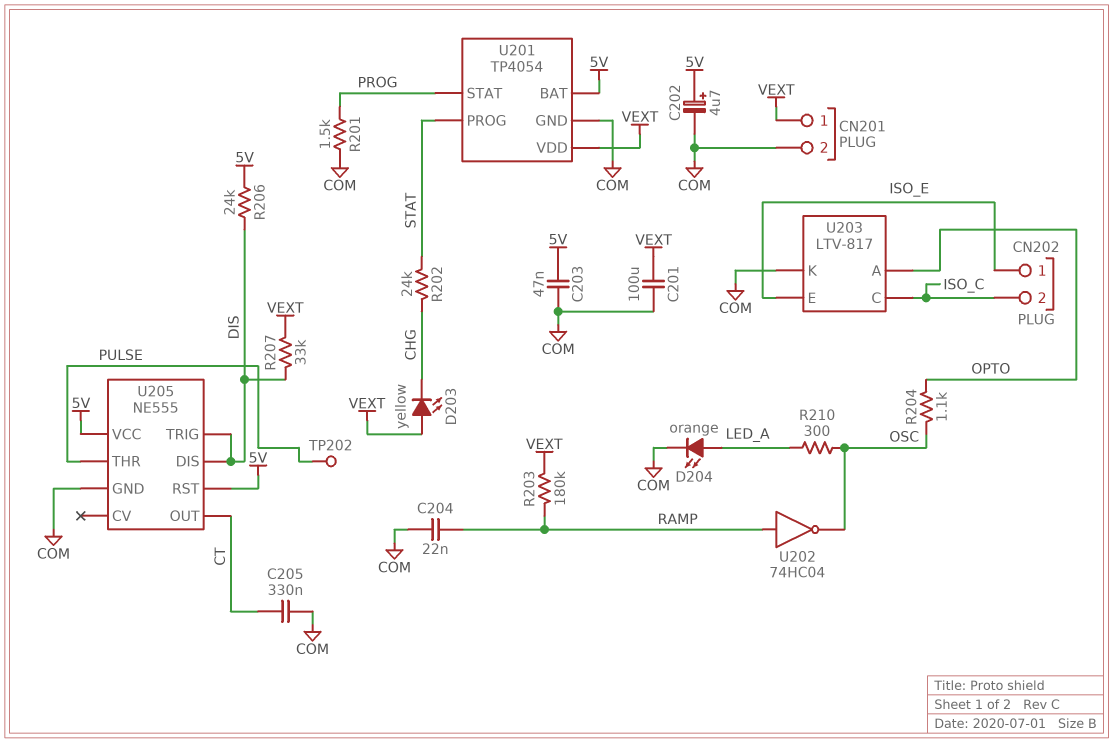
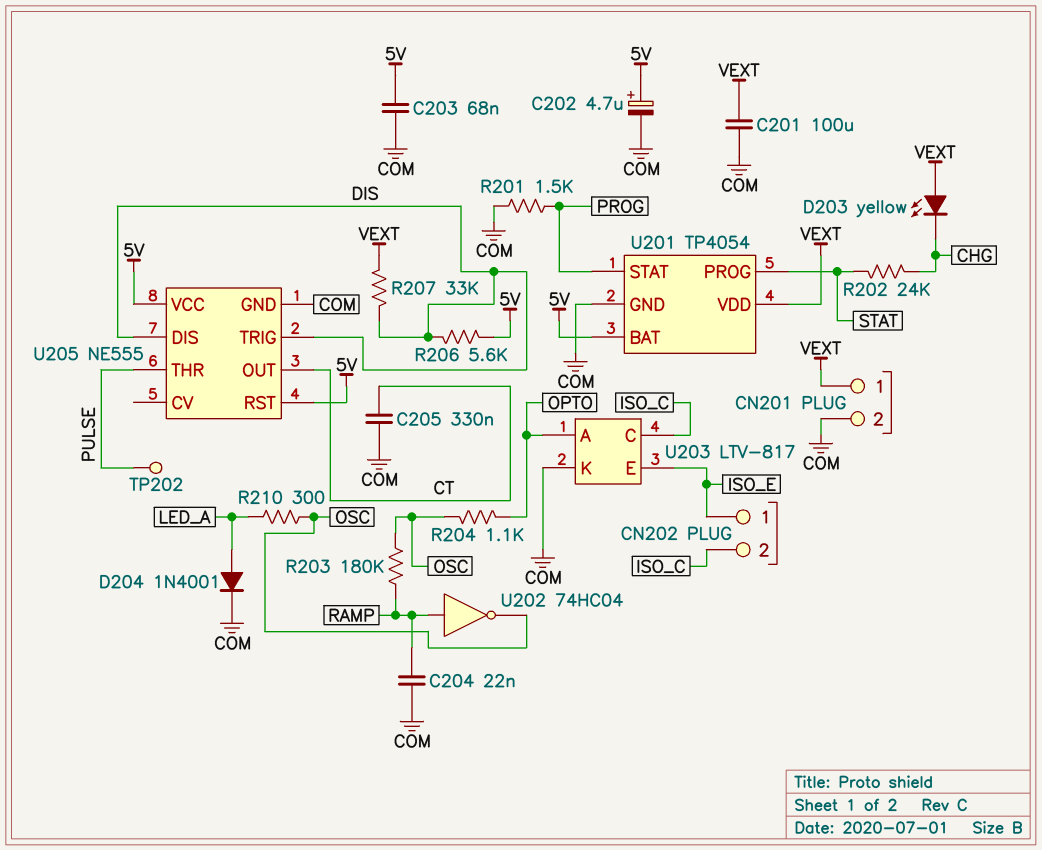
C203: 47nF (5V, COM) -> 68nF (5V, COM)
D204: LED orange (A LED_A, K COM) -> diode 1N4001 (A LED_A, K COM)
R203: 180k (RAMP, VEXT) -> 180k (OSC, RAMP)
R206: 24k (5V, DIS) -> 5.6k (5V, DIS)

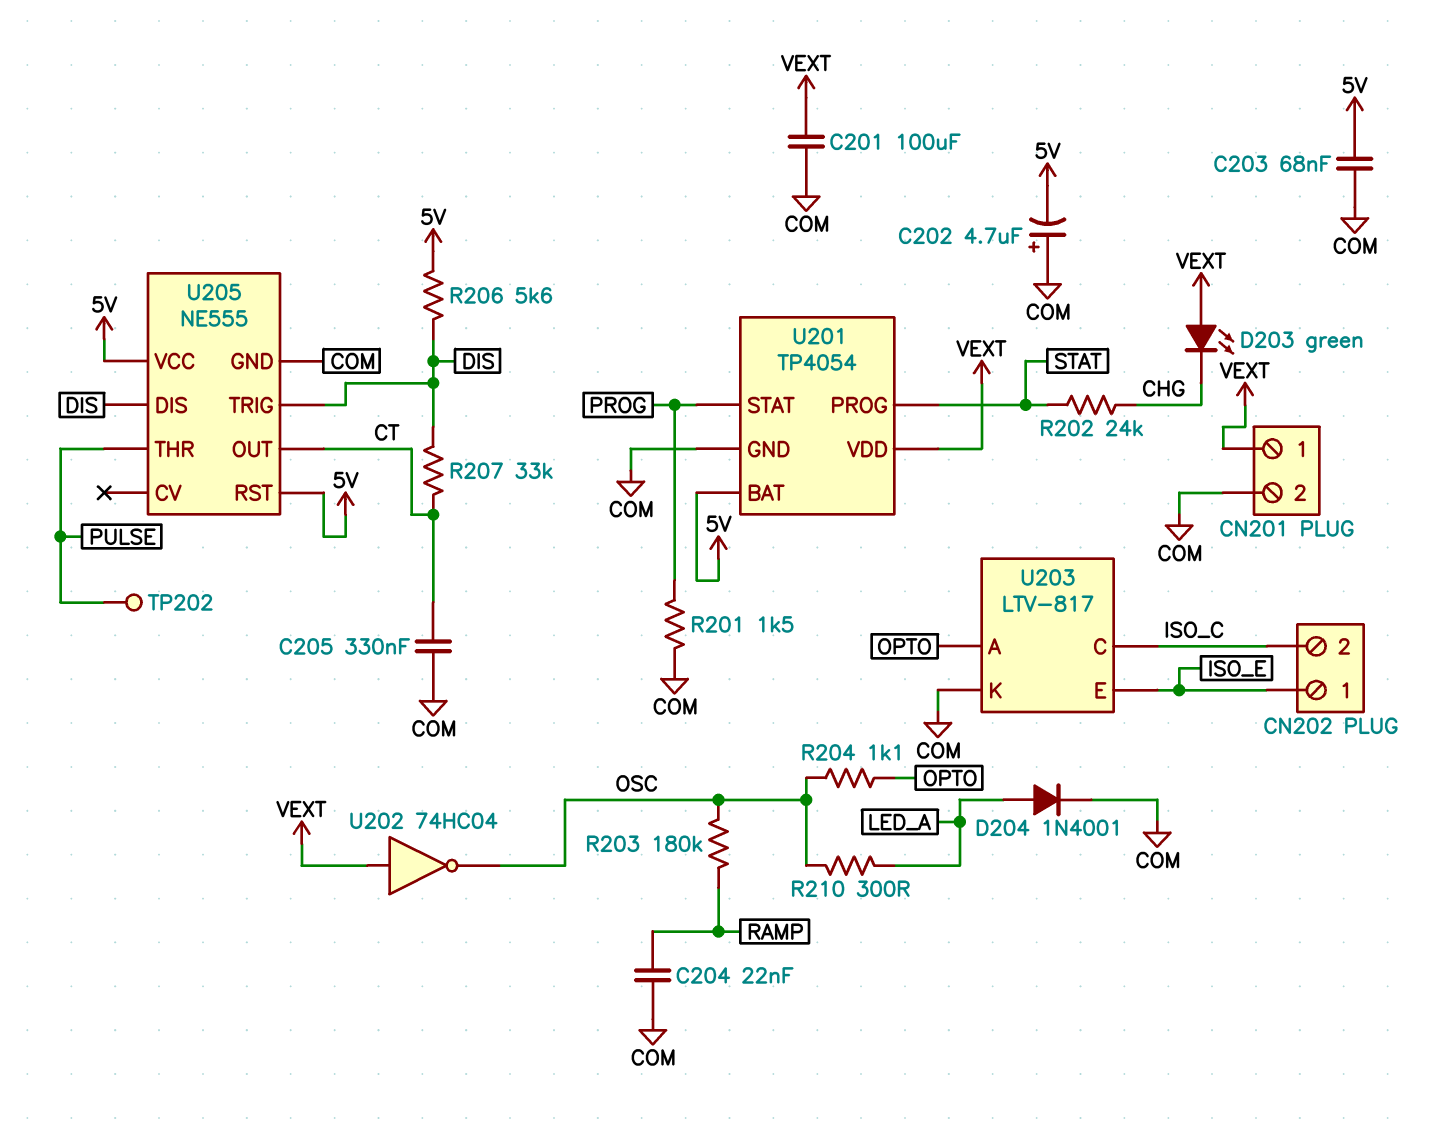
C202: 4.7uF (plus 5V, minus COM) -> 4.7uF (plus COM, minus 5V)
D203: LED yellow (A VEXT, K CHG) -> LED green (A VEXT, K CHG)
R207: 33k (DIS, VEXT) -> 33k (CT, DIS)
U202: NOT 74HC04 (in RAMP, out OSC) -> NOT 74HC04 (in VEXT, out OSC)

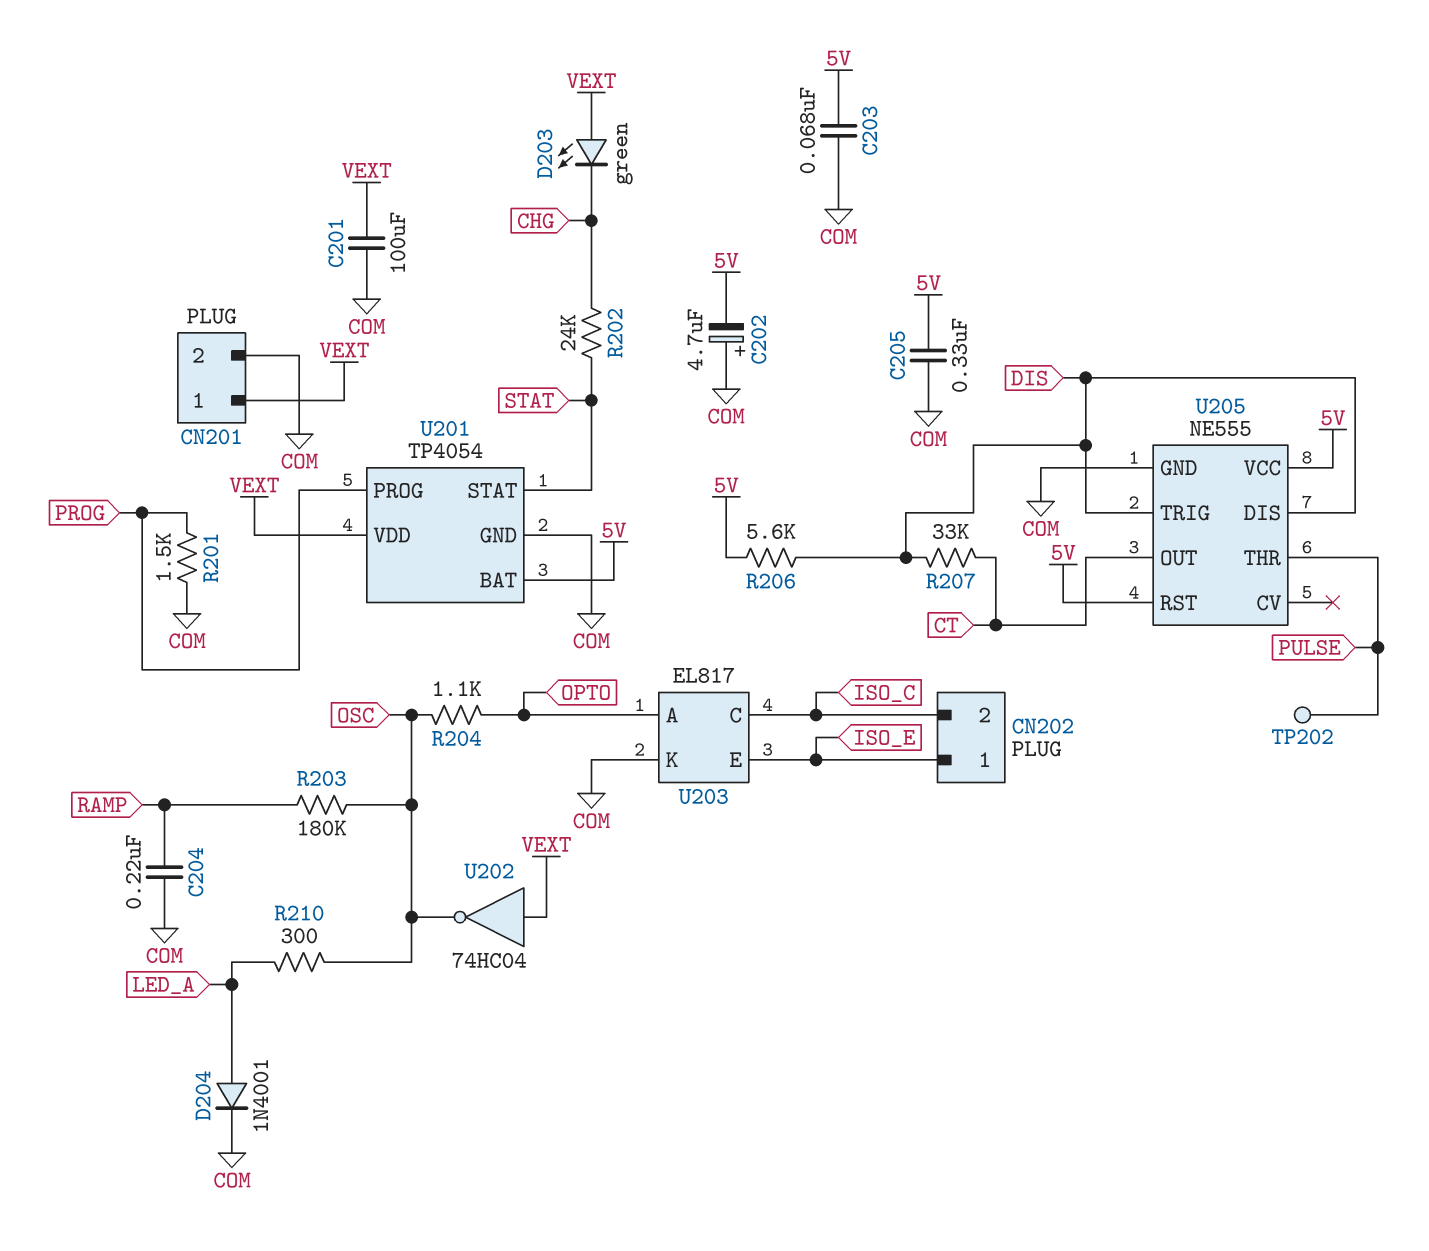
C204: 22nF (COM, RAMP) -> 220nF (COM, RAMP)
C205: 330nF (COM, CT) -> 330nF (5V, COM)
U201 pin PROG: STAT -> PROG
U201 pin STAT: PROG -> STAT
U203: LTV-817 -> EL817

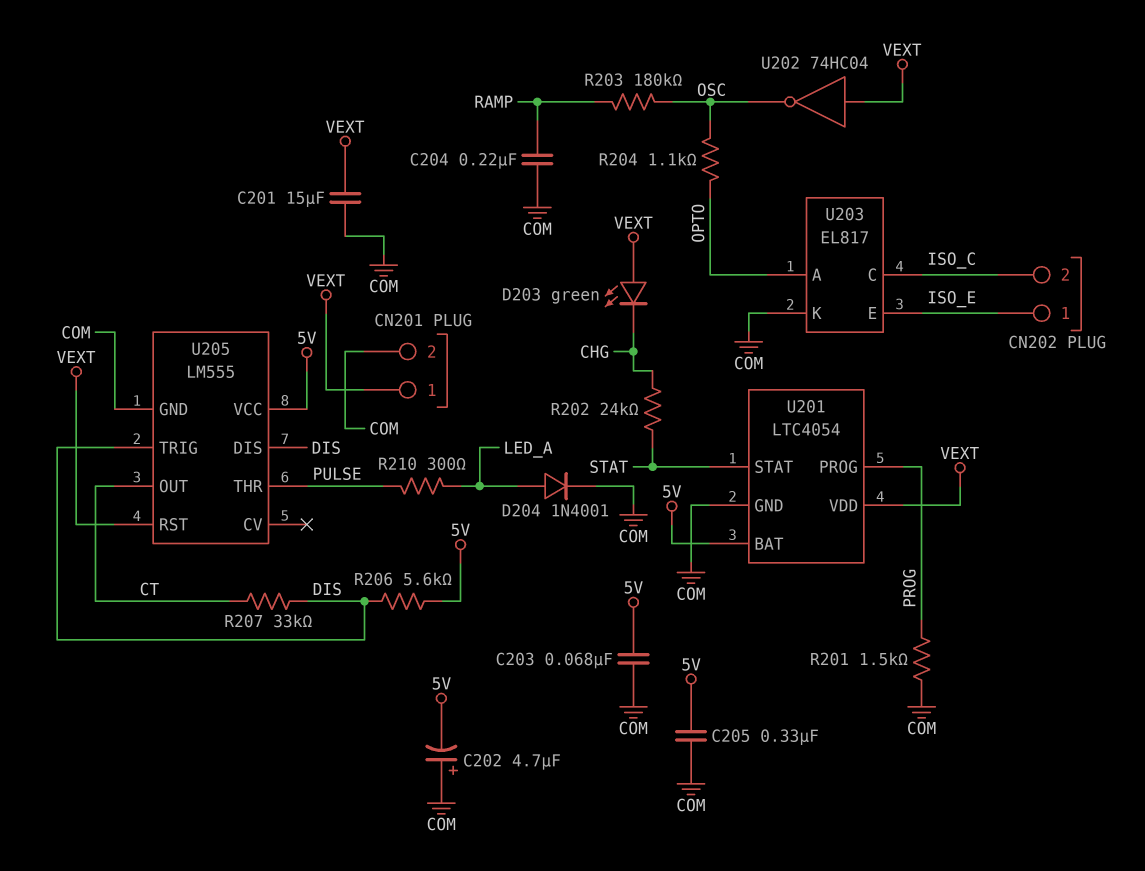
C201: 100uF (COM, VEXT) -> 15uF (COM, VEXT)
R210: 300 (LED_A, OSC) -> 300 (LED_A, PULSE)
TP202: test point (PULSE) -> none
U201: TP4054 -> LTC4054
U205: NE555 -> LM555
U205 pin RST: 5V -> VEXT

